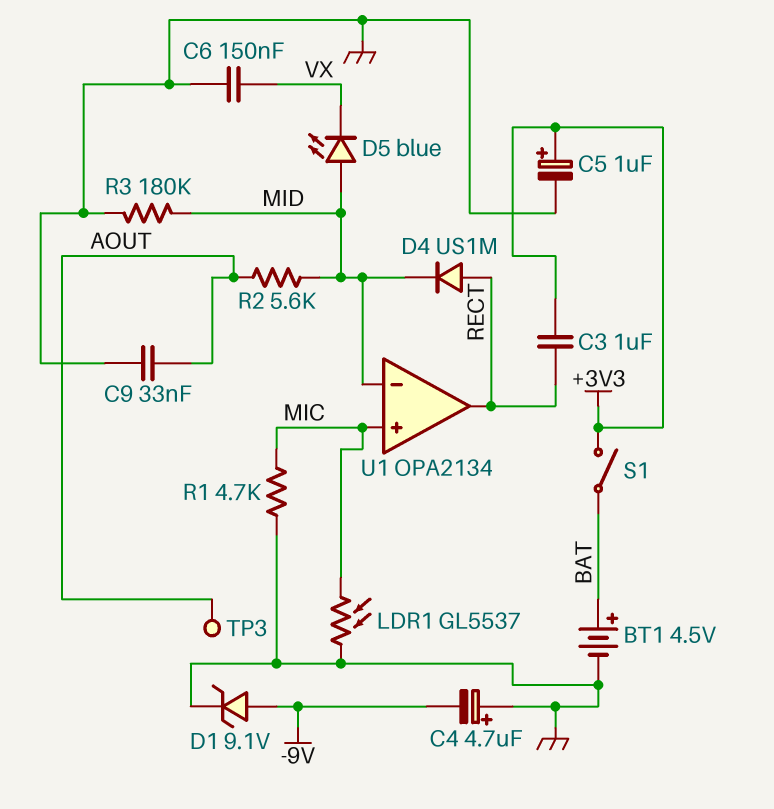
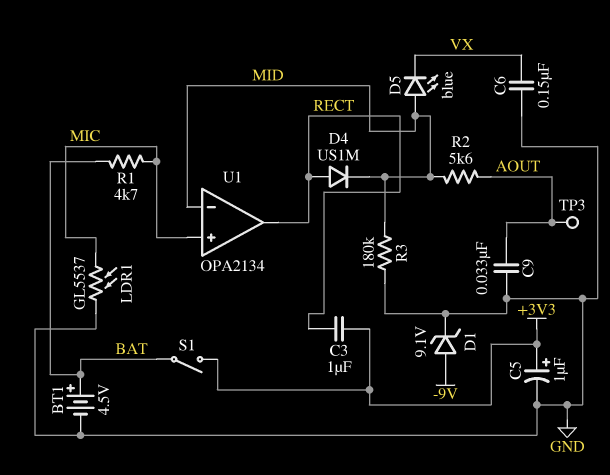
C4: 4.7uF (plus GND, minus -9V) -> none
R1: 4.7k (GND, MIC) -> 4.7k (BAT, MIC)

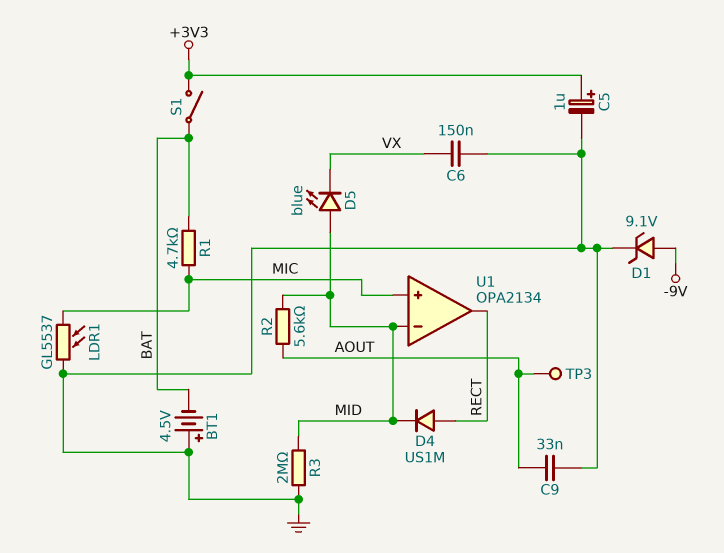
BT1: 4.5V (plus BAT, minus GND) -> 4.5V (plus GND, minus BAT)
C3: 1uF (+3V3, RECT) -> none
R3: 180k (GND, MID) -> 2M (GND, MID)

